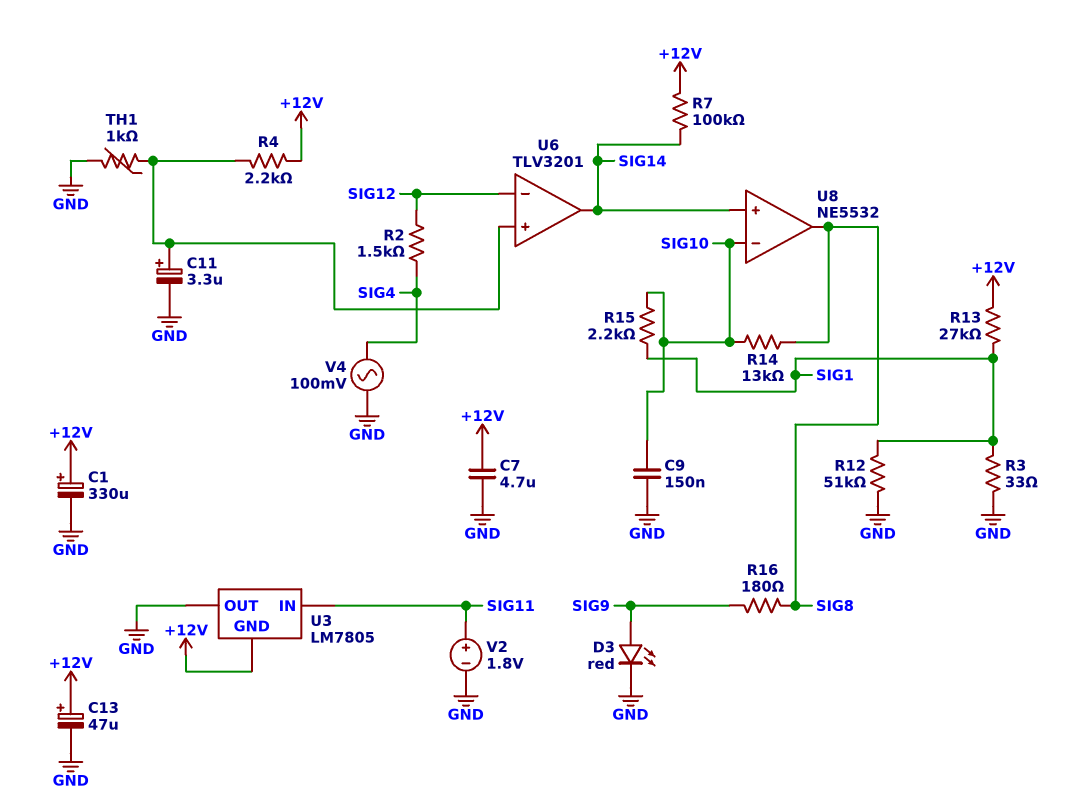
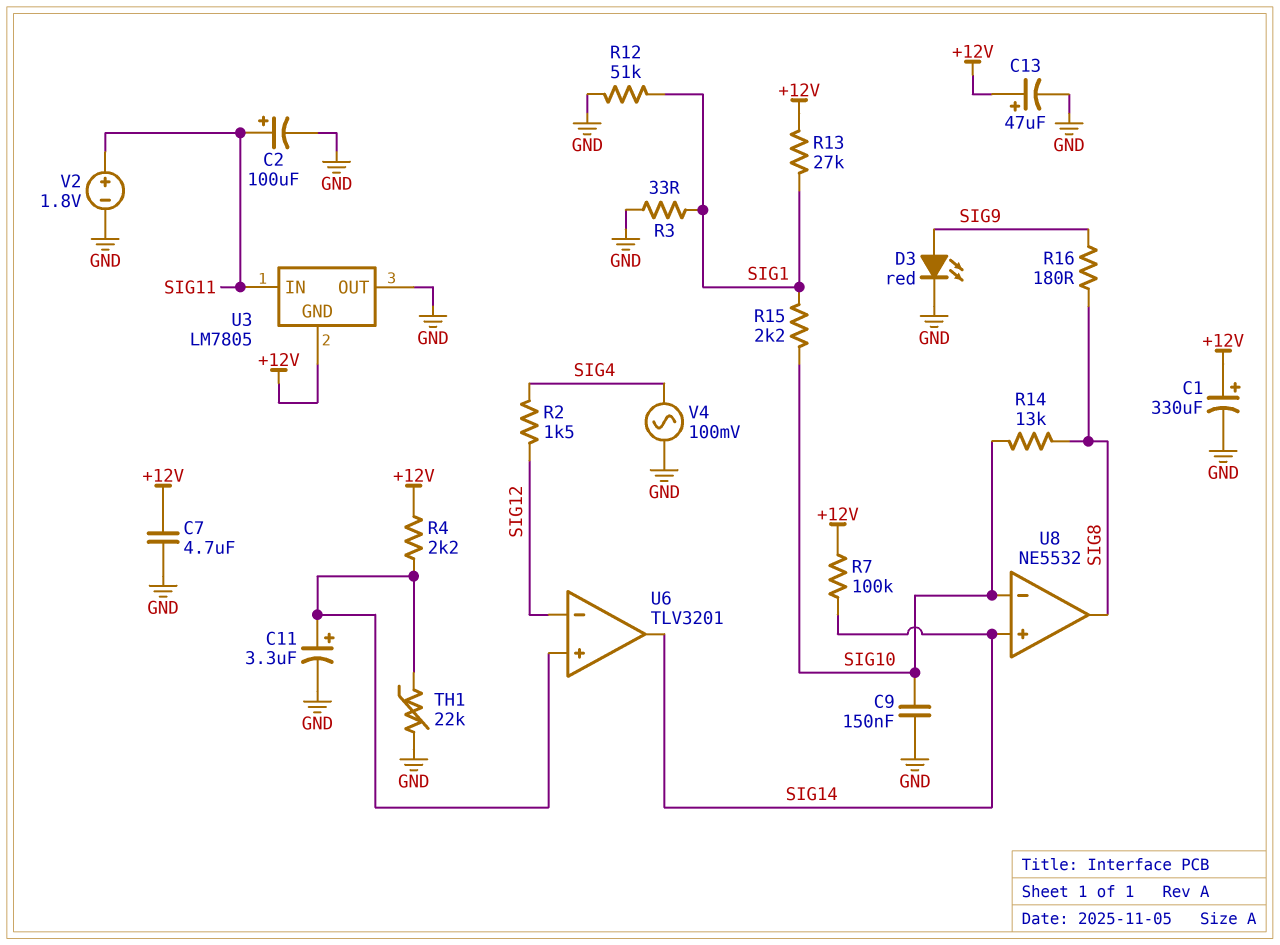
C2: none -> 100uF (plus SIG11, minus GND)
TH1: 1k (GND, U6/in+) -> 22k (GND, U6/in+)

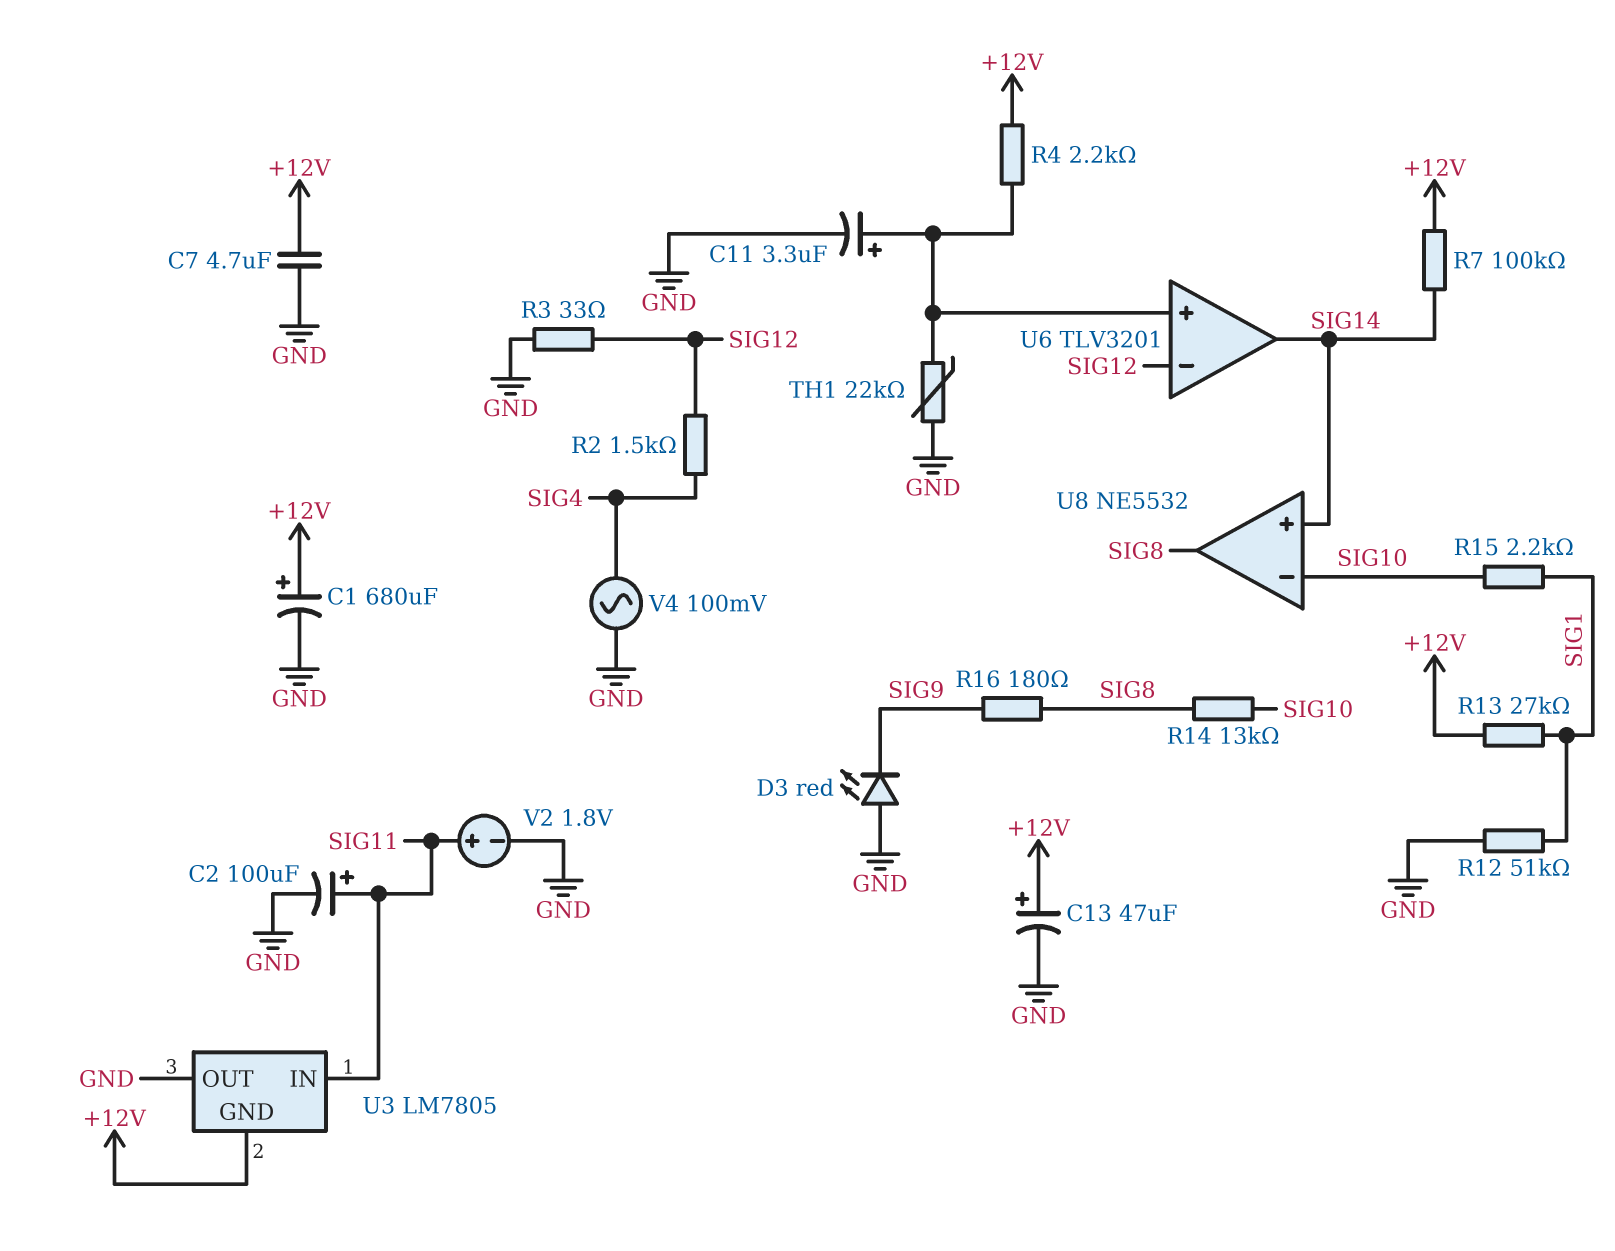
C1: 330uF (plus +12V, minus GND) -> 680uF (plus +12V, minus GND)
C9: 150nF (GND, SIG10) -> none
D3: LED red (A SIG9, K GND) -> LED red (A GND, K SIG9)
R3: 33 (GND, SIG1) -> 33 (GND, SIG12)

